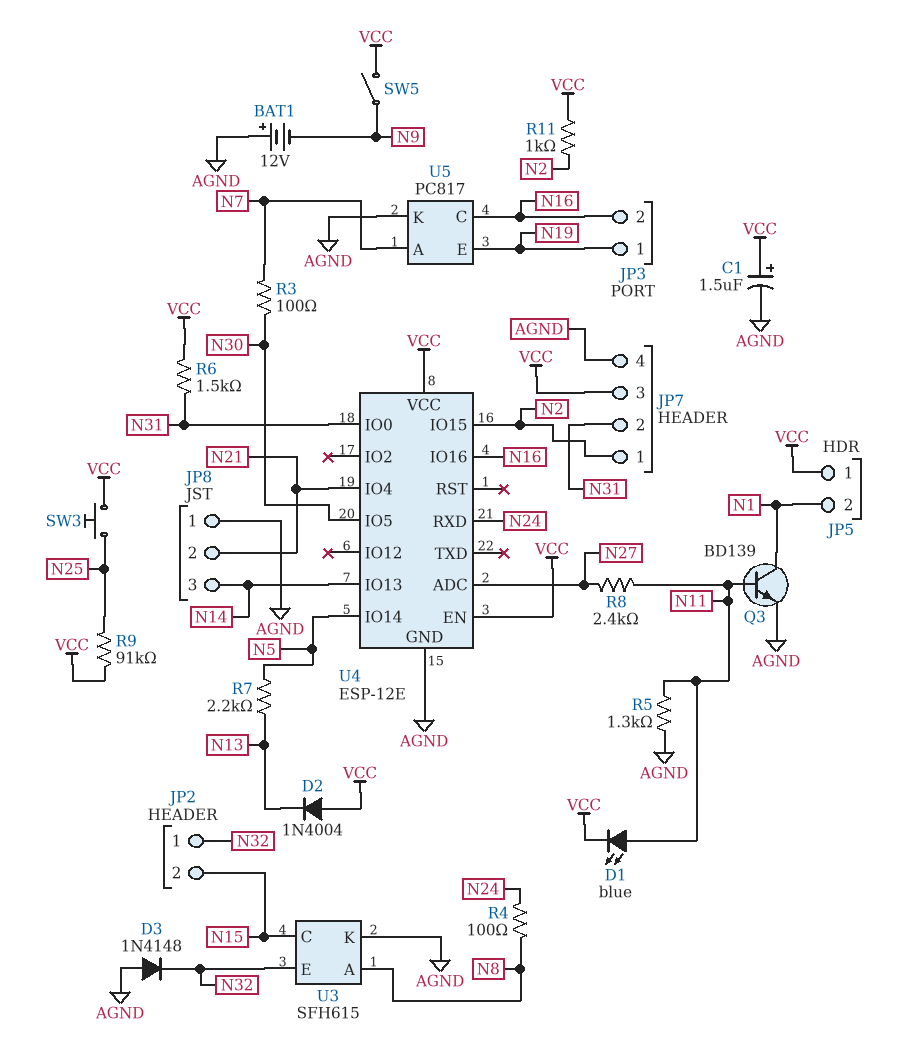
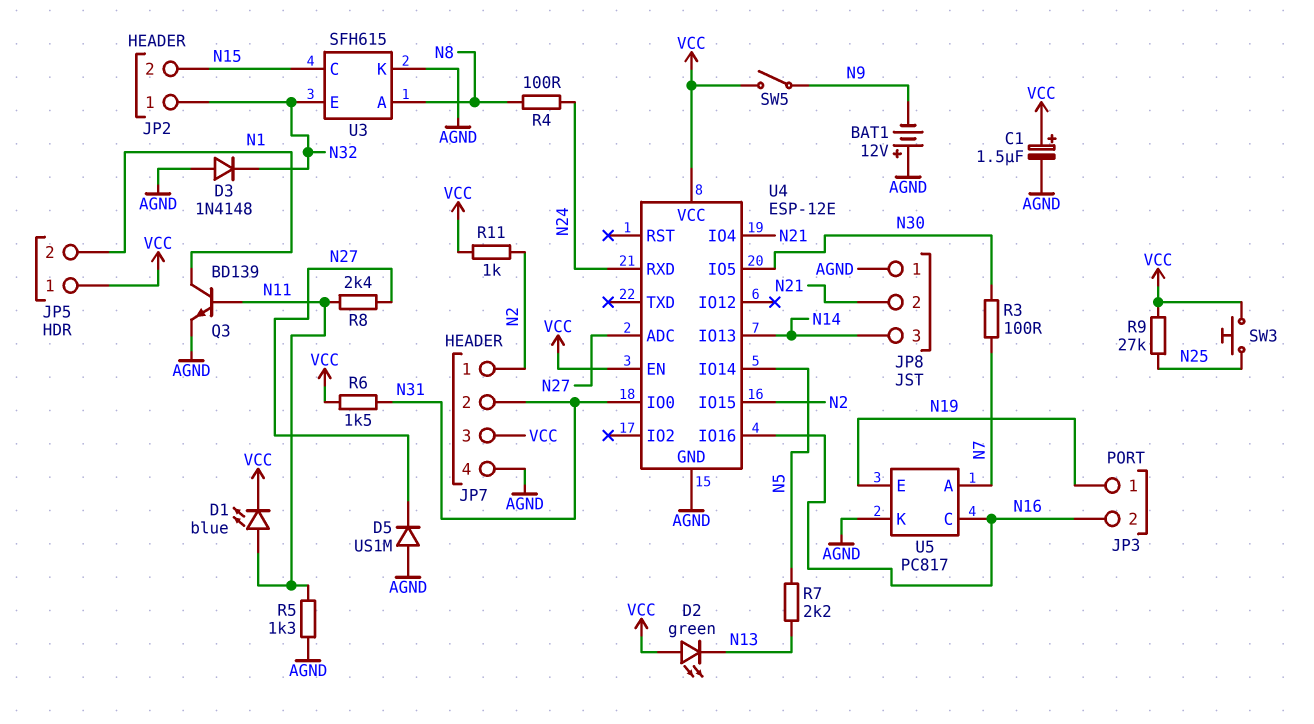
D2: diode 1N4004 (A VCC, K N13) -> LED green (A VCC, K N13)
D5: none -> diode US1M (A AGND, K N27)
R9: 91k (N25, VCC) -> 27k (N25, VCC)

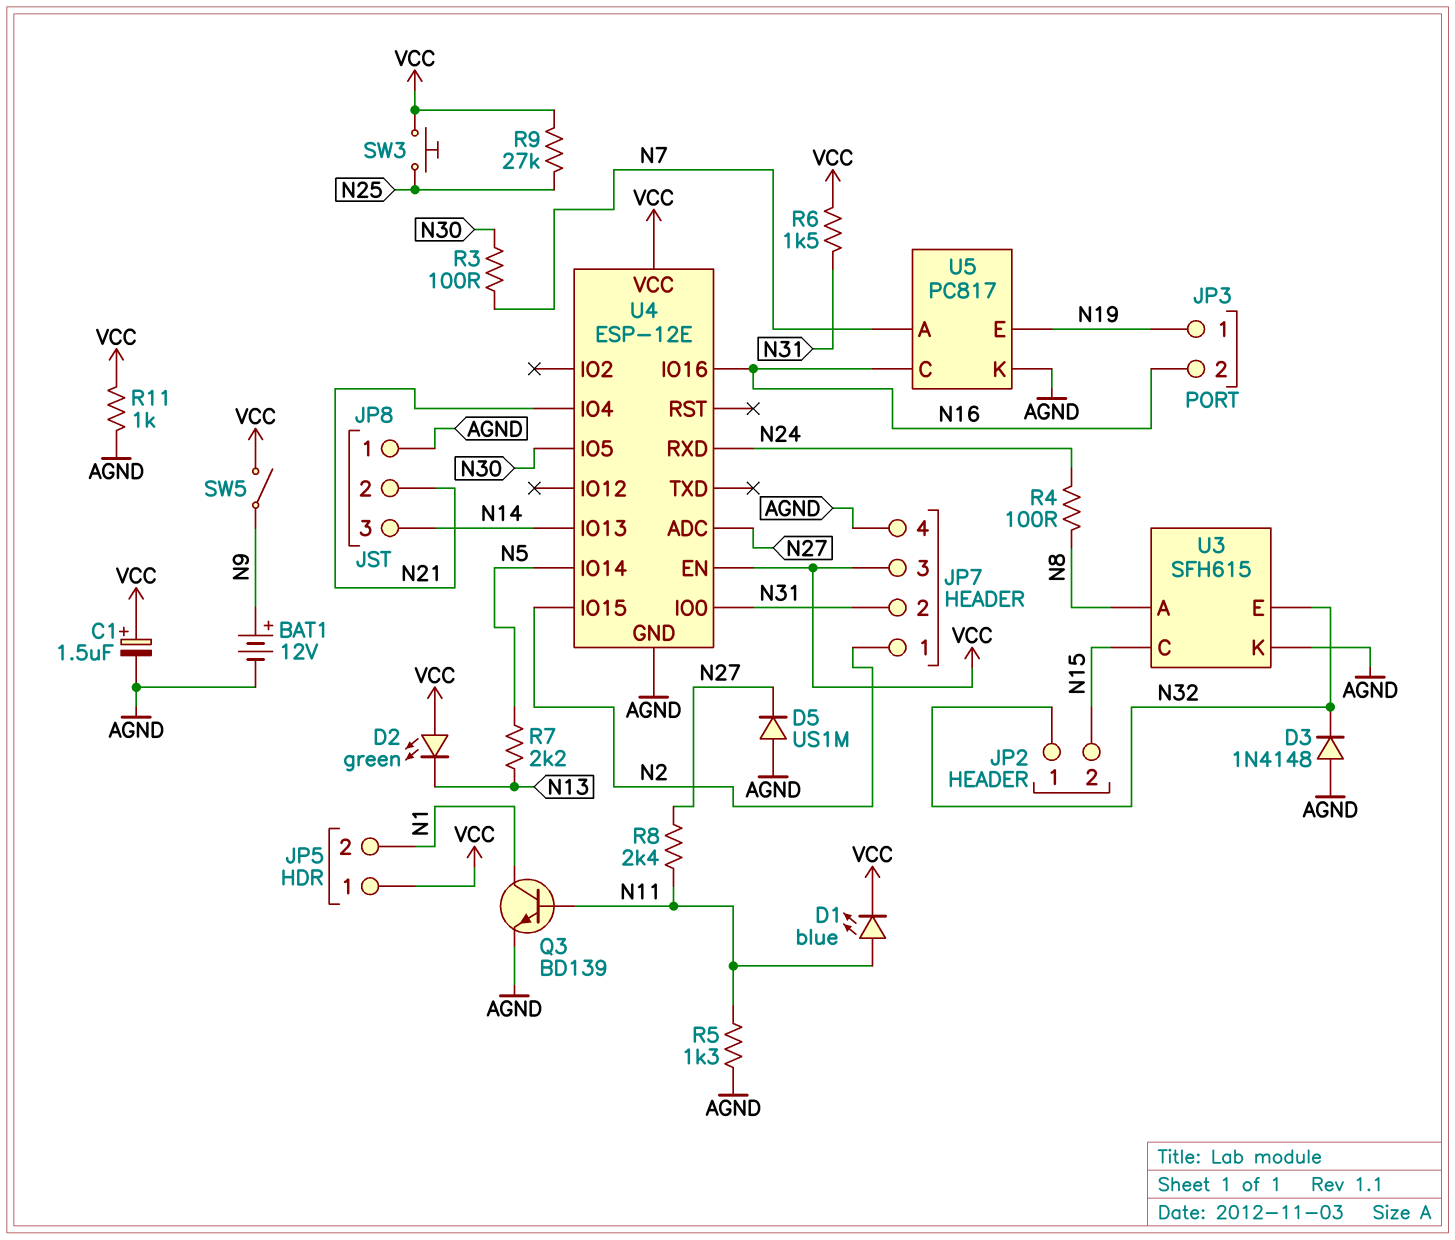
BAT1: 12V (plus AGND, minus N9) -> 12V (plus N9, minus AGND)
R11: 1k (N2, VCC) -> 1k (AGND, VCC)

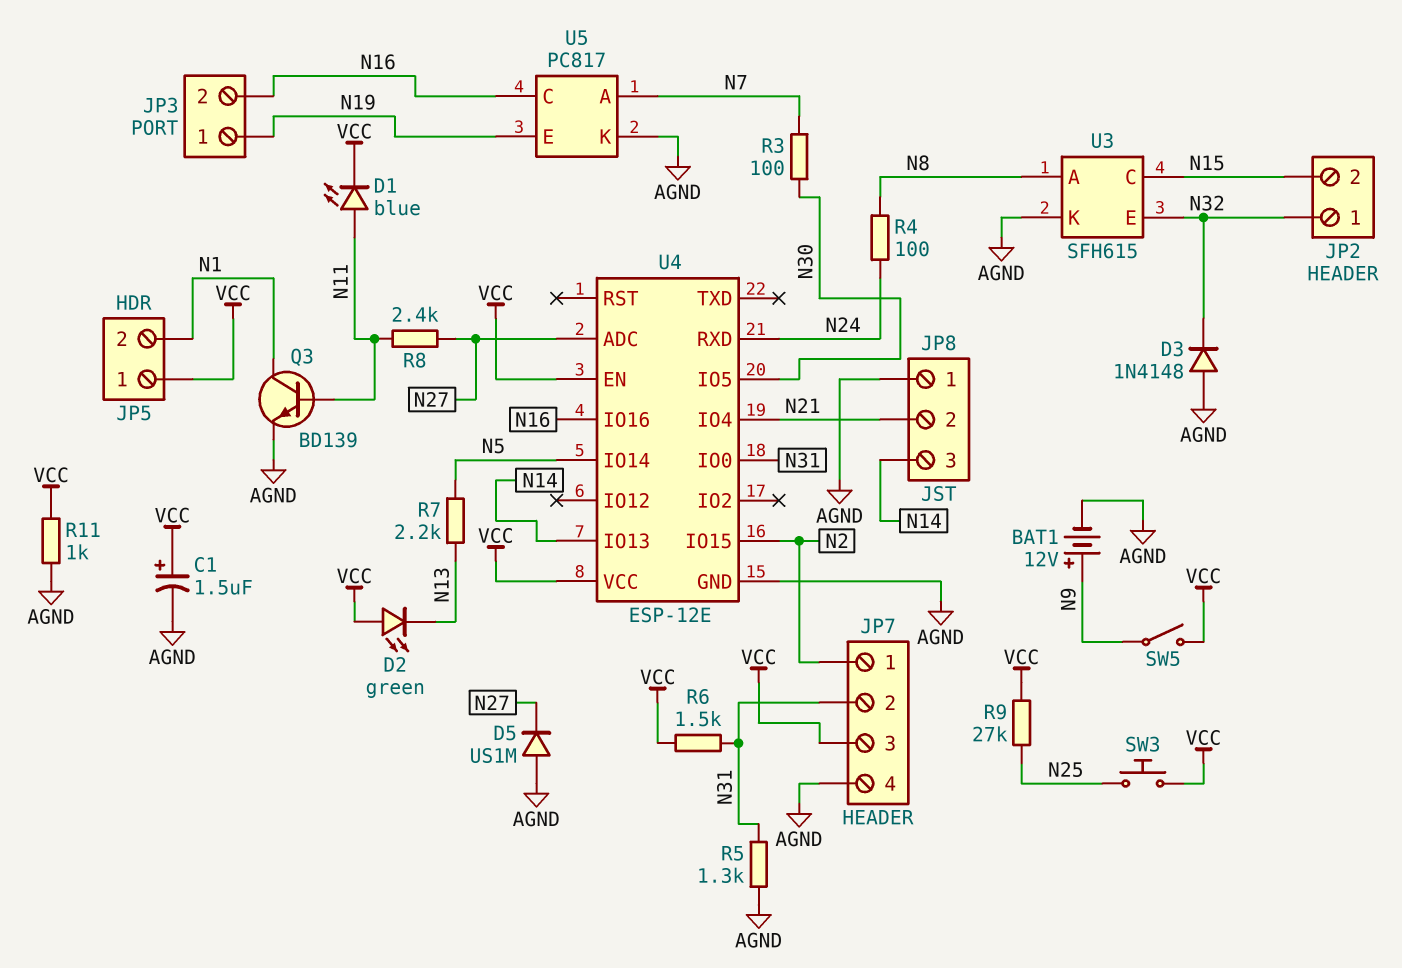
R5: 1.3k (AGND, N11) -> 1.3k (AGND, N31)

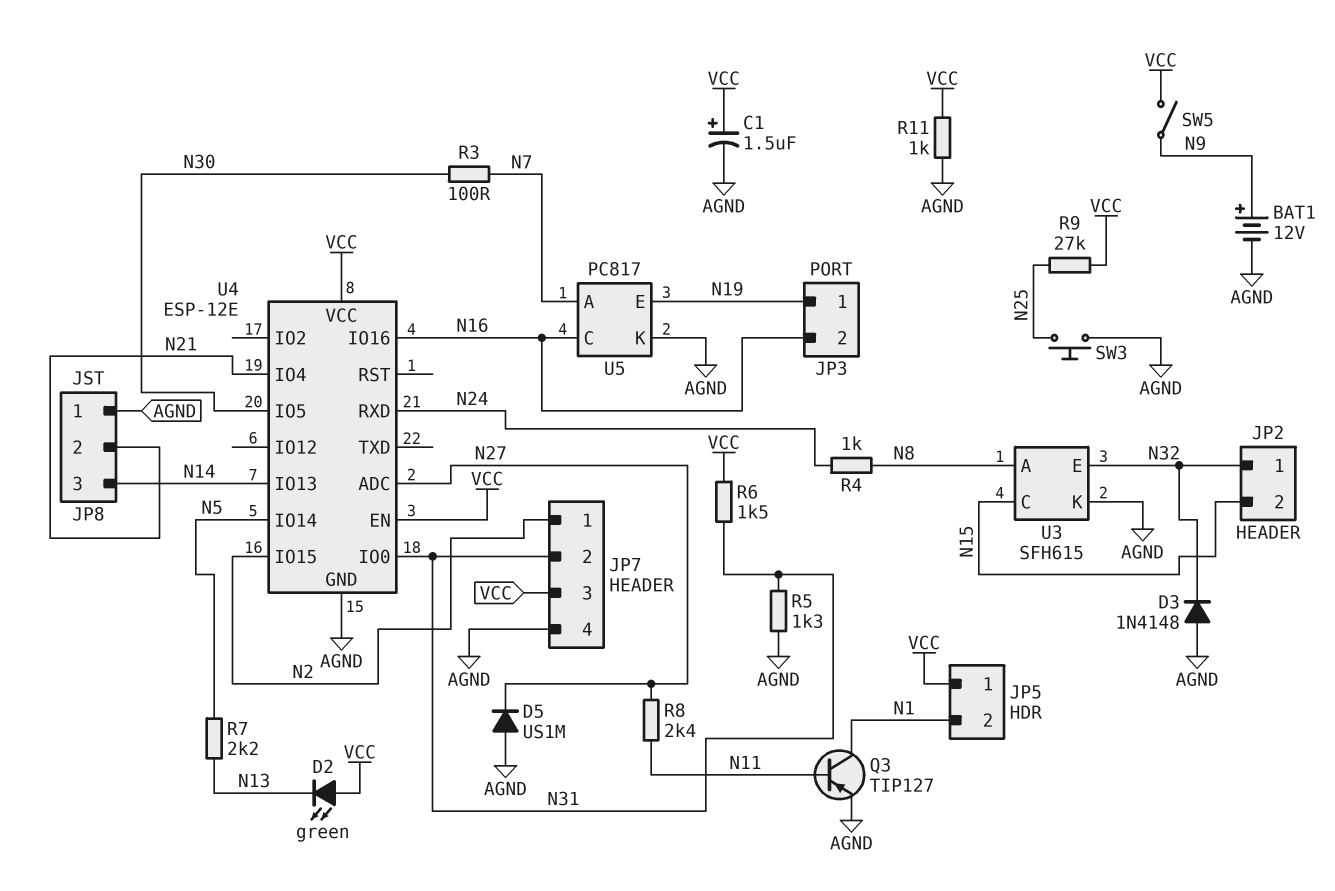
D1: LED blue (A N11, K VCC) -> none
Q3: NPN BD139 (B N11, C N1, E AGND) -> PNP TIP127 (B N11, C N1, E AGND)
R4: 100 (N8, N24) -> 1k (N8, N24)
SW3: button (N25, VCC) -> button (AGND, N25)

